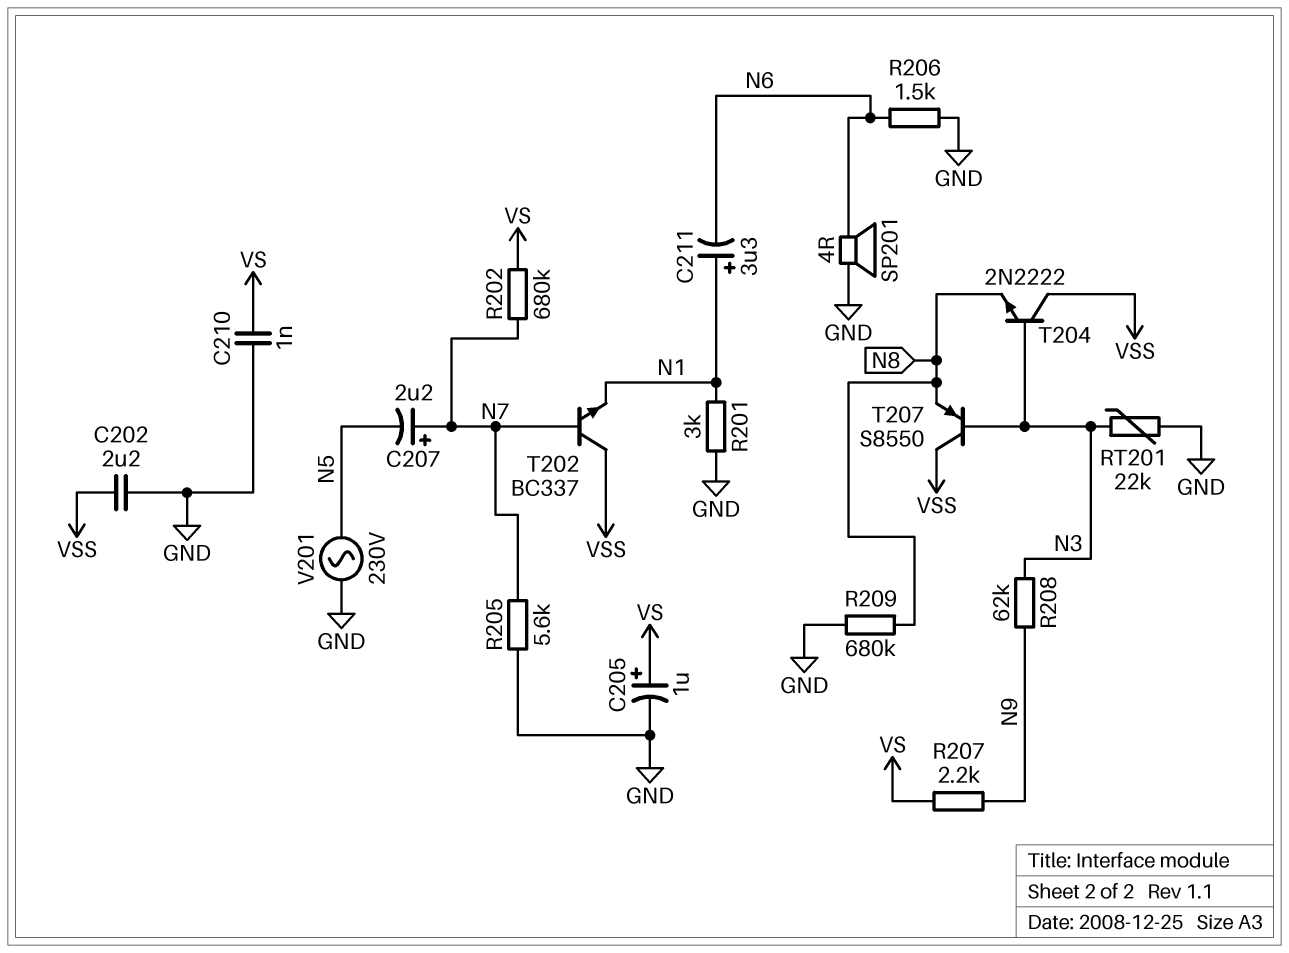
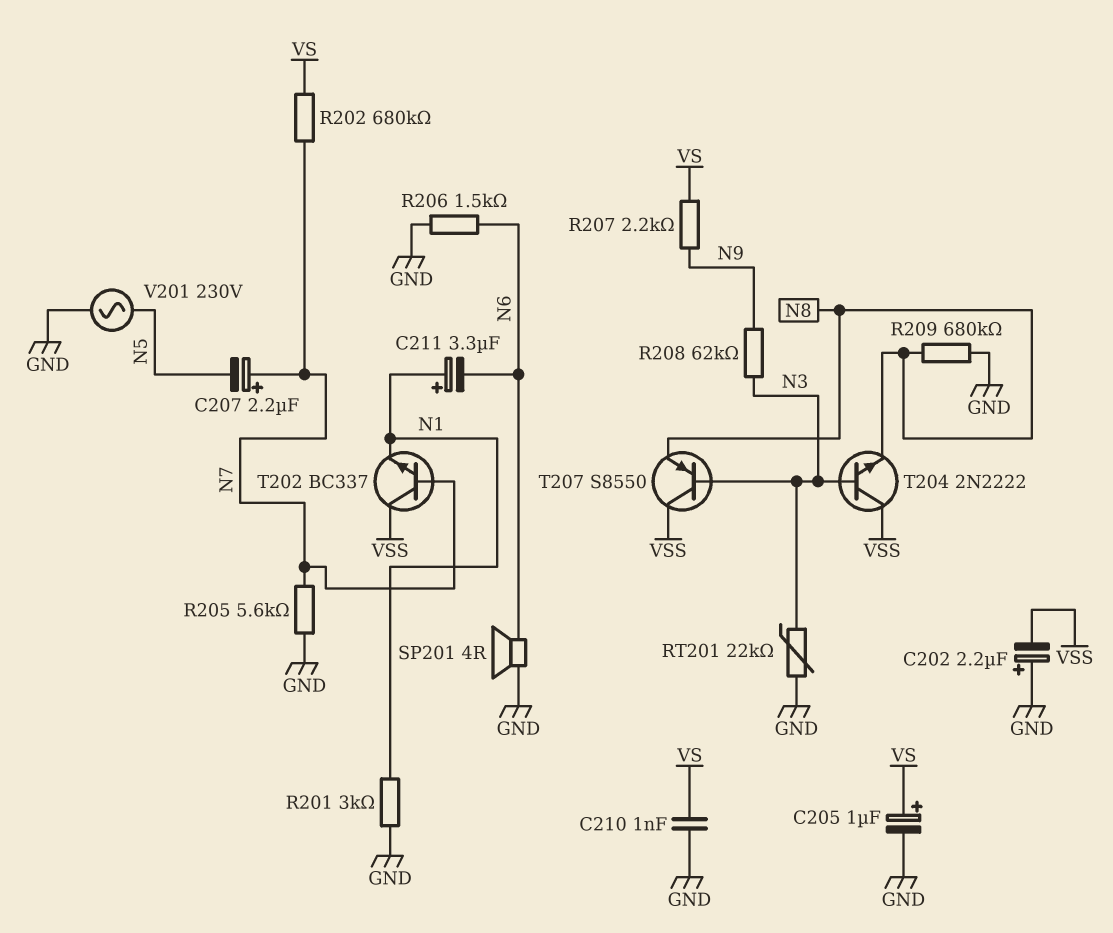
C202: 2.2uF (GND, VSS) -> 2.2uF (plus GND, minus VSS)

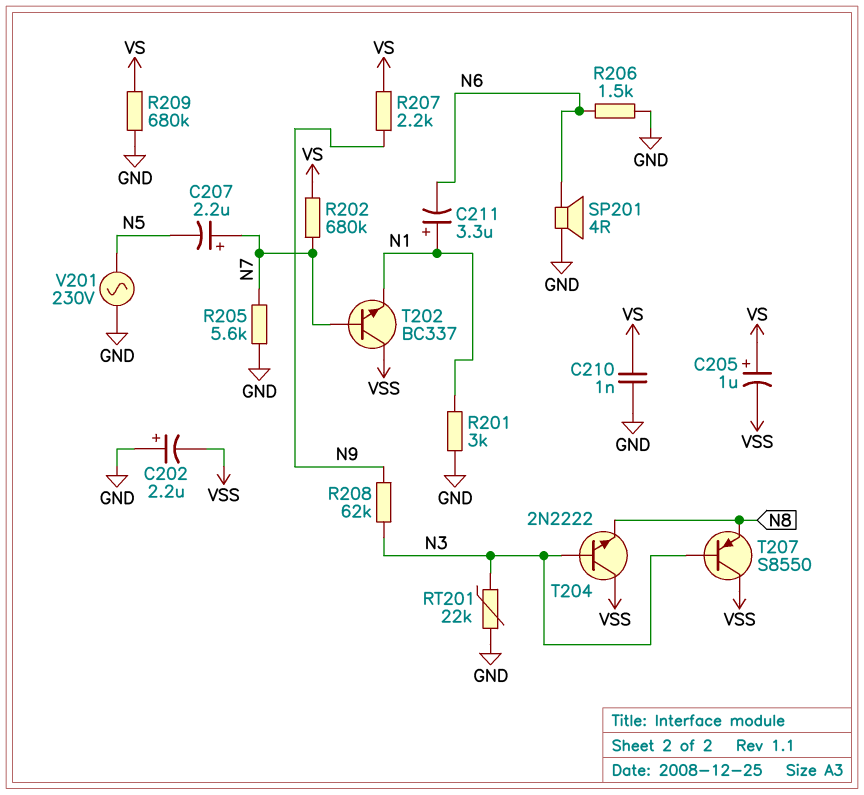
C205: 1uF (plus VS, minus GND) -> 1uF (plus VS, minus VSS)
R209: 680k (GND, N8) -> 680k (GND, VS)

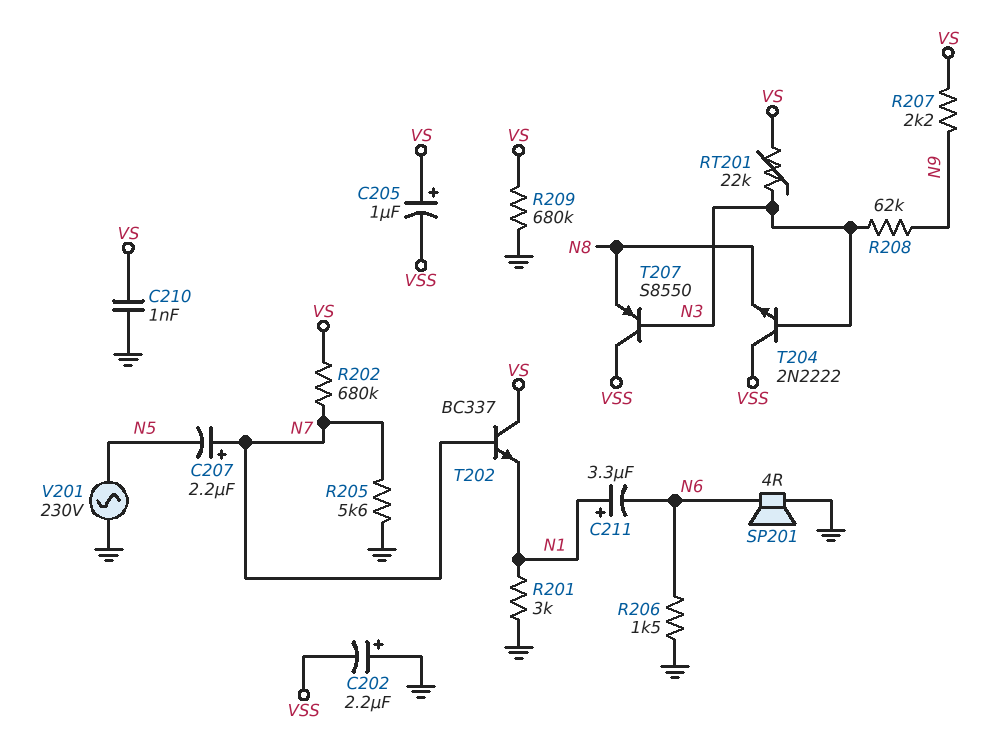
RT201: 22k (GND, N3) -> 22k (N3, VS)
T202: NPN BC337 (B N7, C VSS, E N1) -> NPN BC337 (B N7, C VS, E N1)

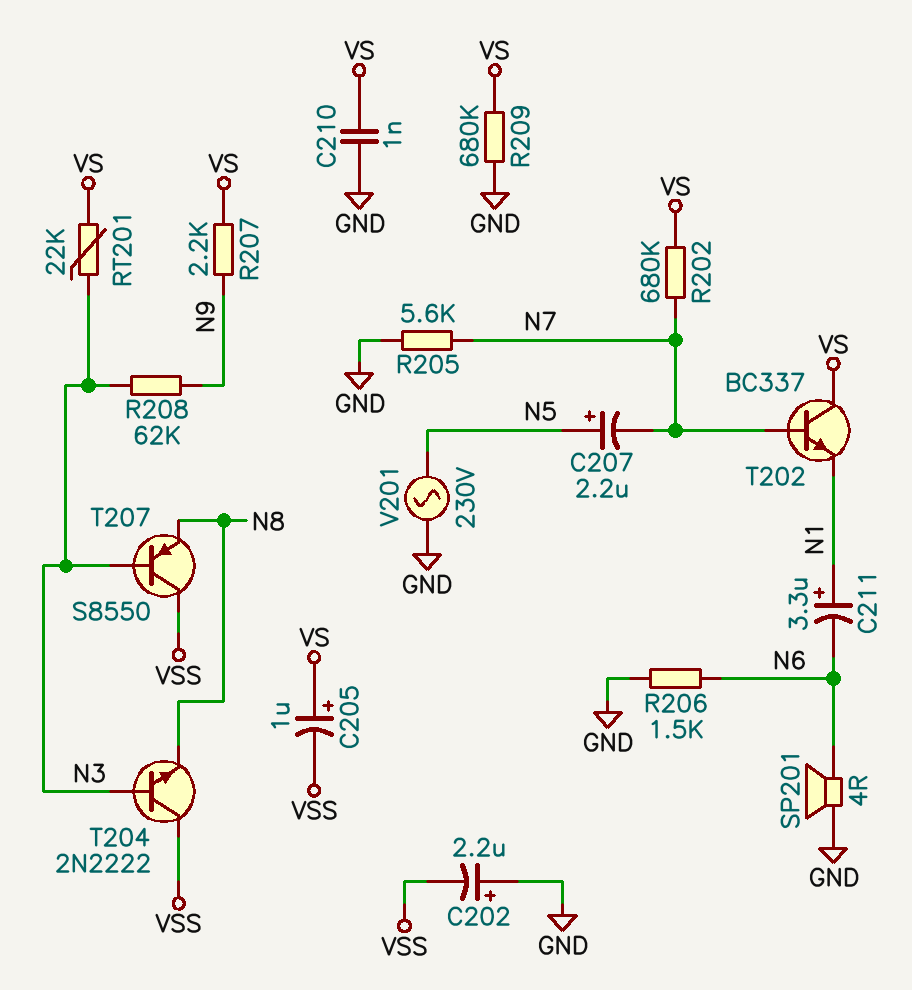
C207: 2.2uF (plus N7, minus N5) -> 2.2uF (plus N5, minus N7)
R201: 3k (GND, N1) -> none

